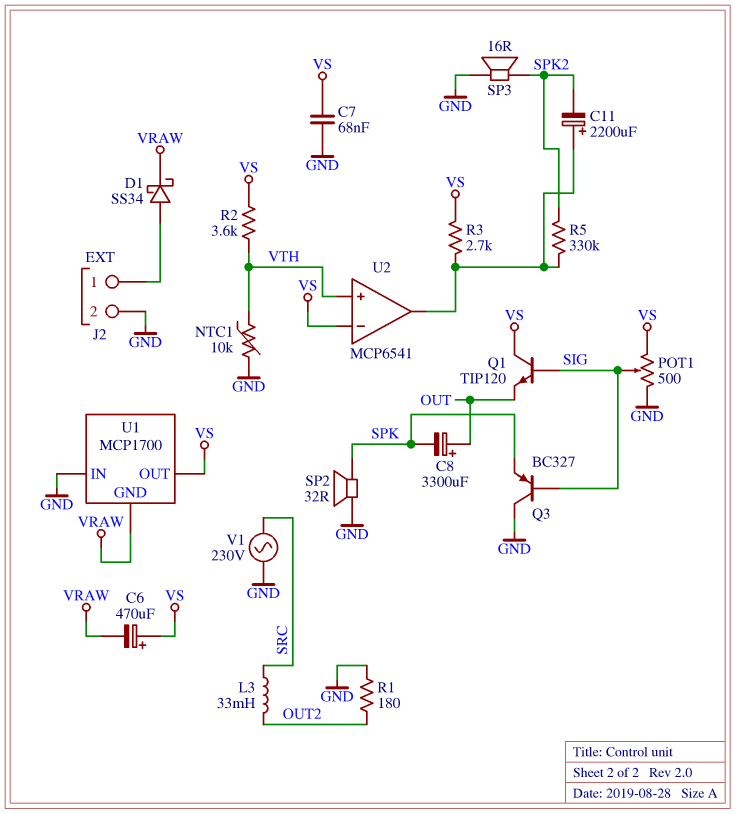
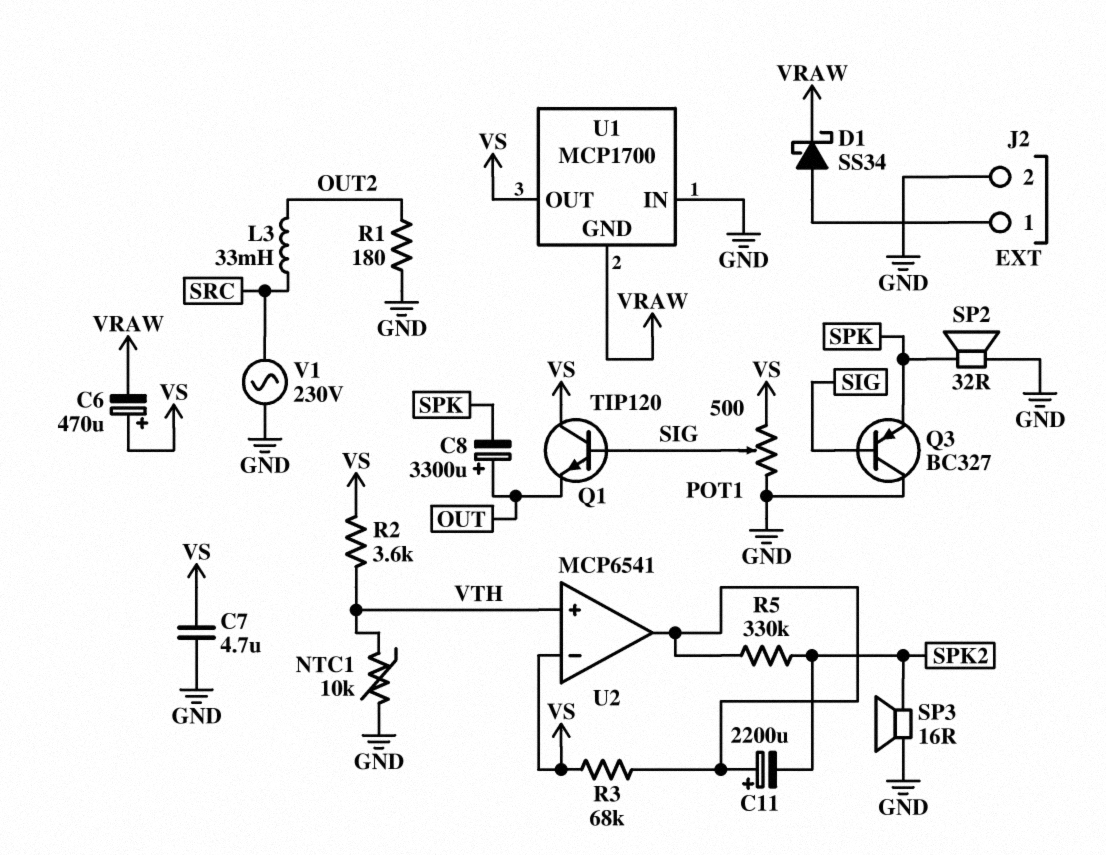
C7: 68nF (GND, VS) -> 4.7uF (GND, VS)
R3: 2.7k (U2/out, VS) -> 68k (U2/out, VS)

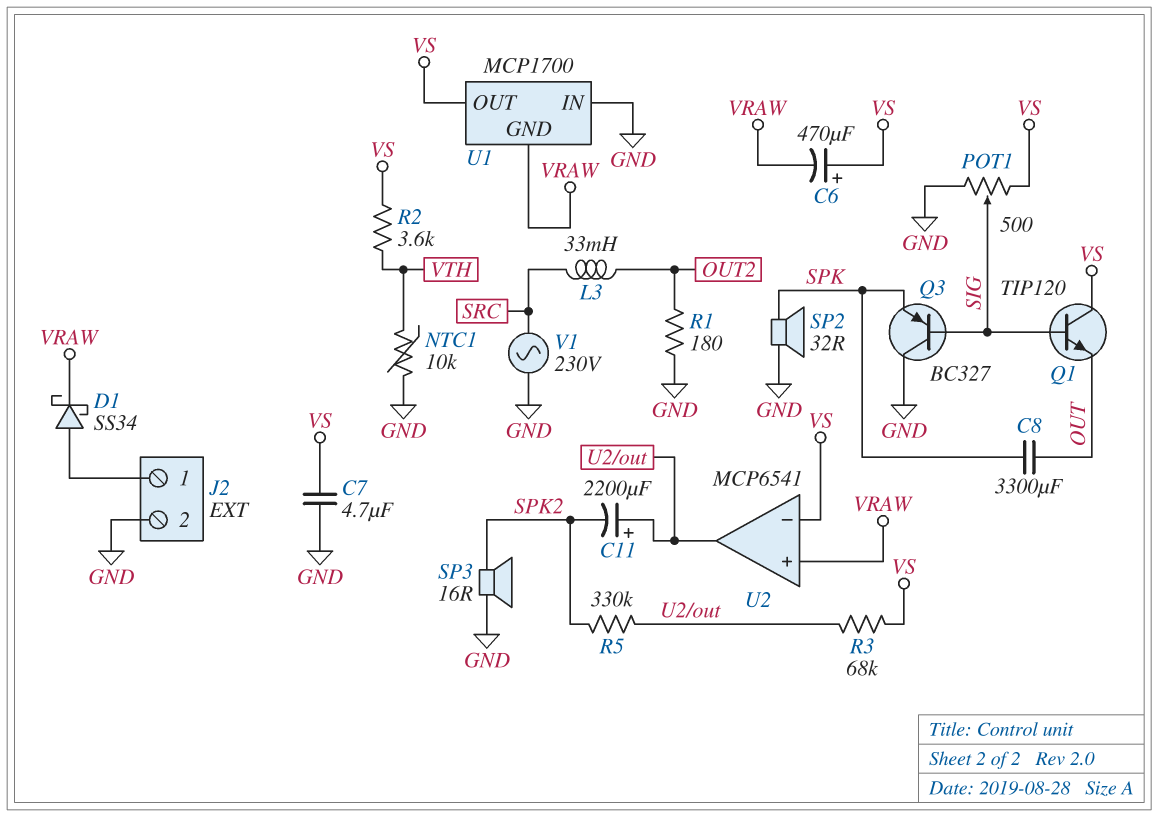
C8: 3300uF (plus OUT, minus SPK) -> 3300uF (OUT, SPK)
U2 pin in+: VTH -> VRAW

